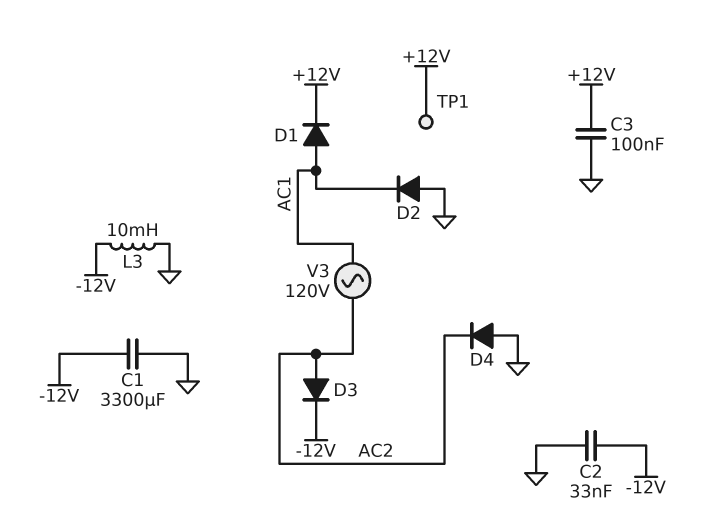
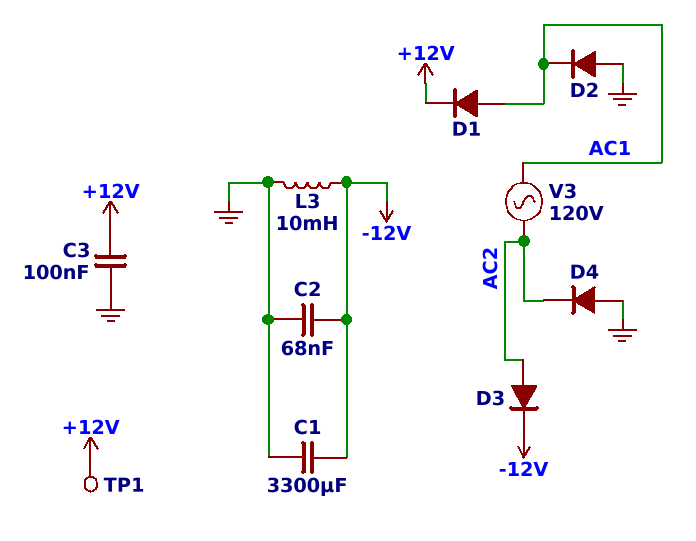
C2: 33nF (-12V, GND) -> 68nF (-12V, GND)

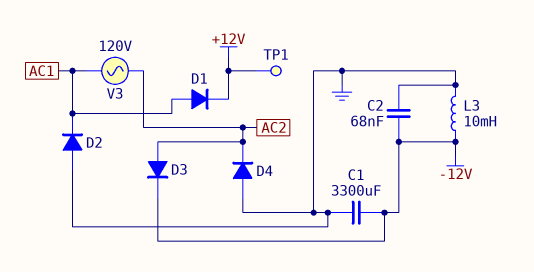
C3: 100nF (+12V, GND) -> none

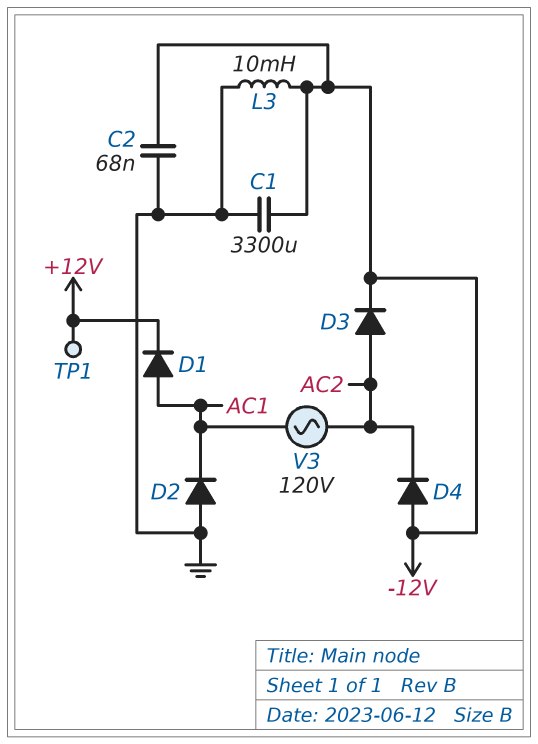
D4: diode (A GND, K AC2) -> diode (A -12V, K AC2)

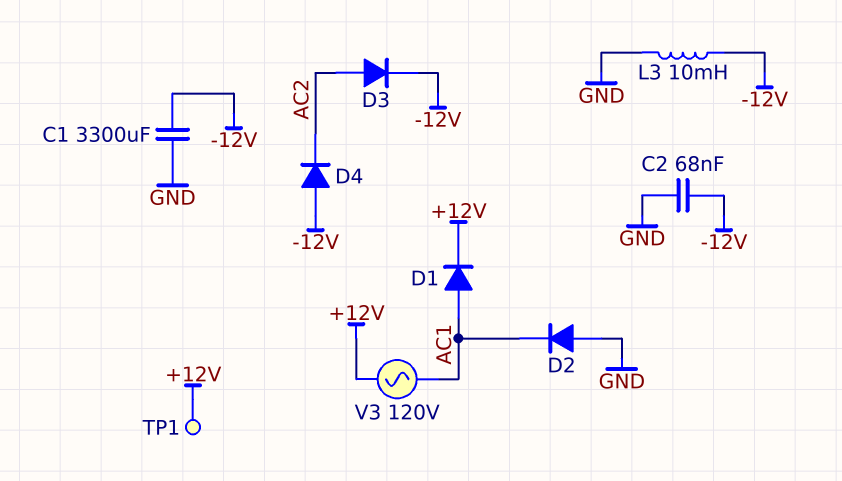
V3: AC 120V (AC1, AC2) -> AC 120V (+12V, AC1)

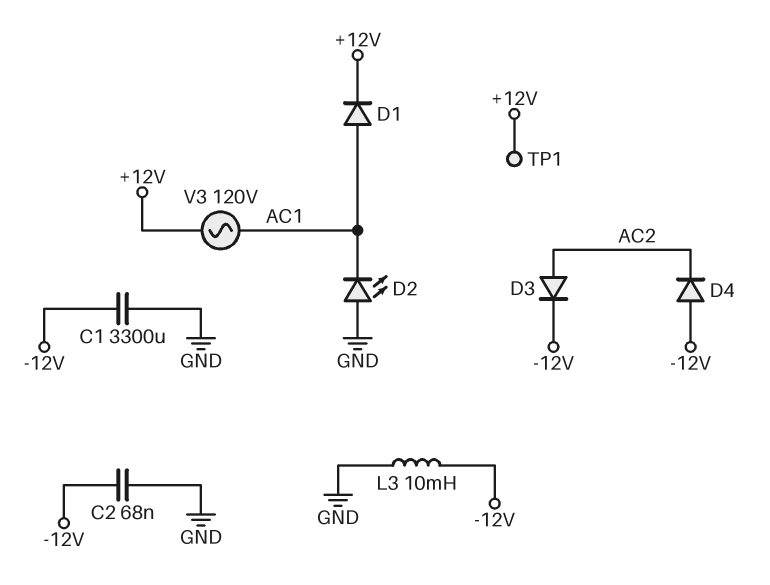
D2: diode (A GND, K AC1) -> LED (A GND, K AC1)

